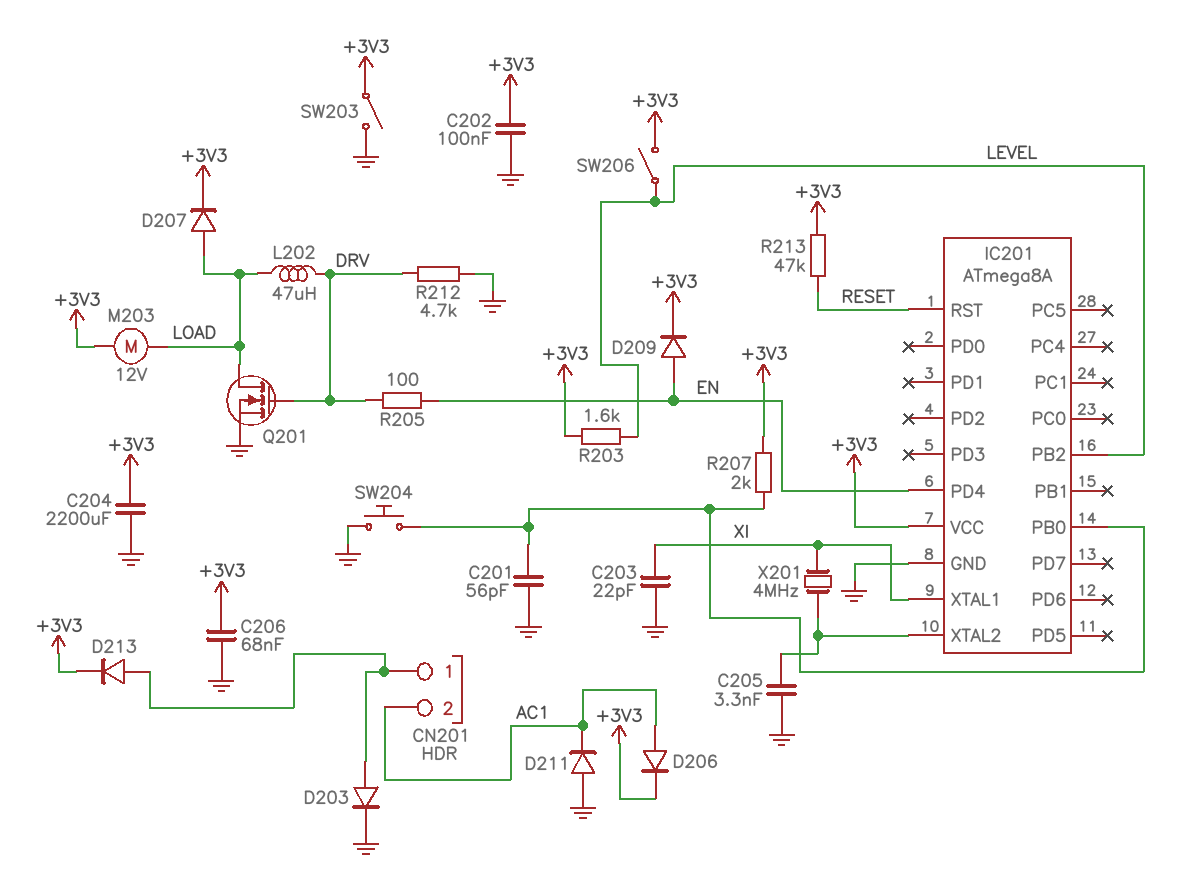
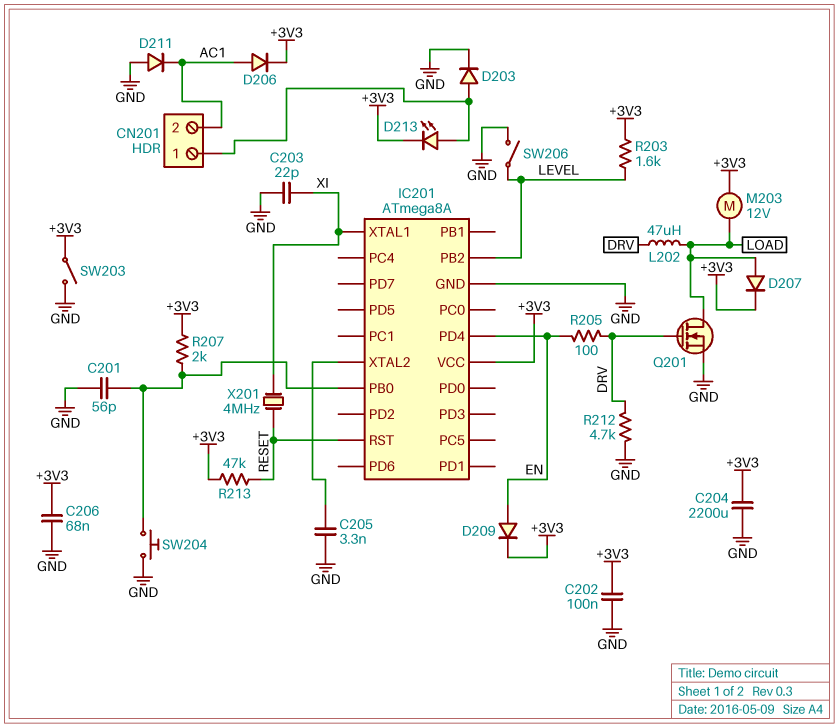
D213: diode (A CN201/1, K +3V3) -> LED (A CN201/1, K +3V3)
SW206: switch (+3V3, LEVEL) -> switch (GND, LEVEL)
X201: 4MHz (IC201/XTAL2, XI) -> 4MHz (RESET, XI)

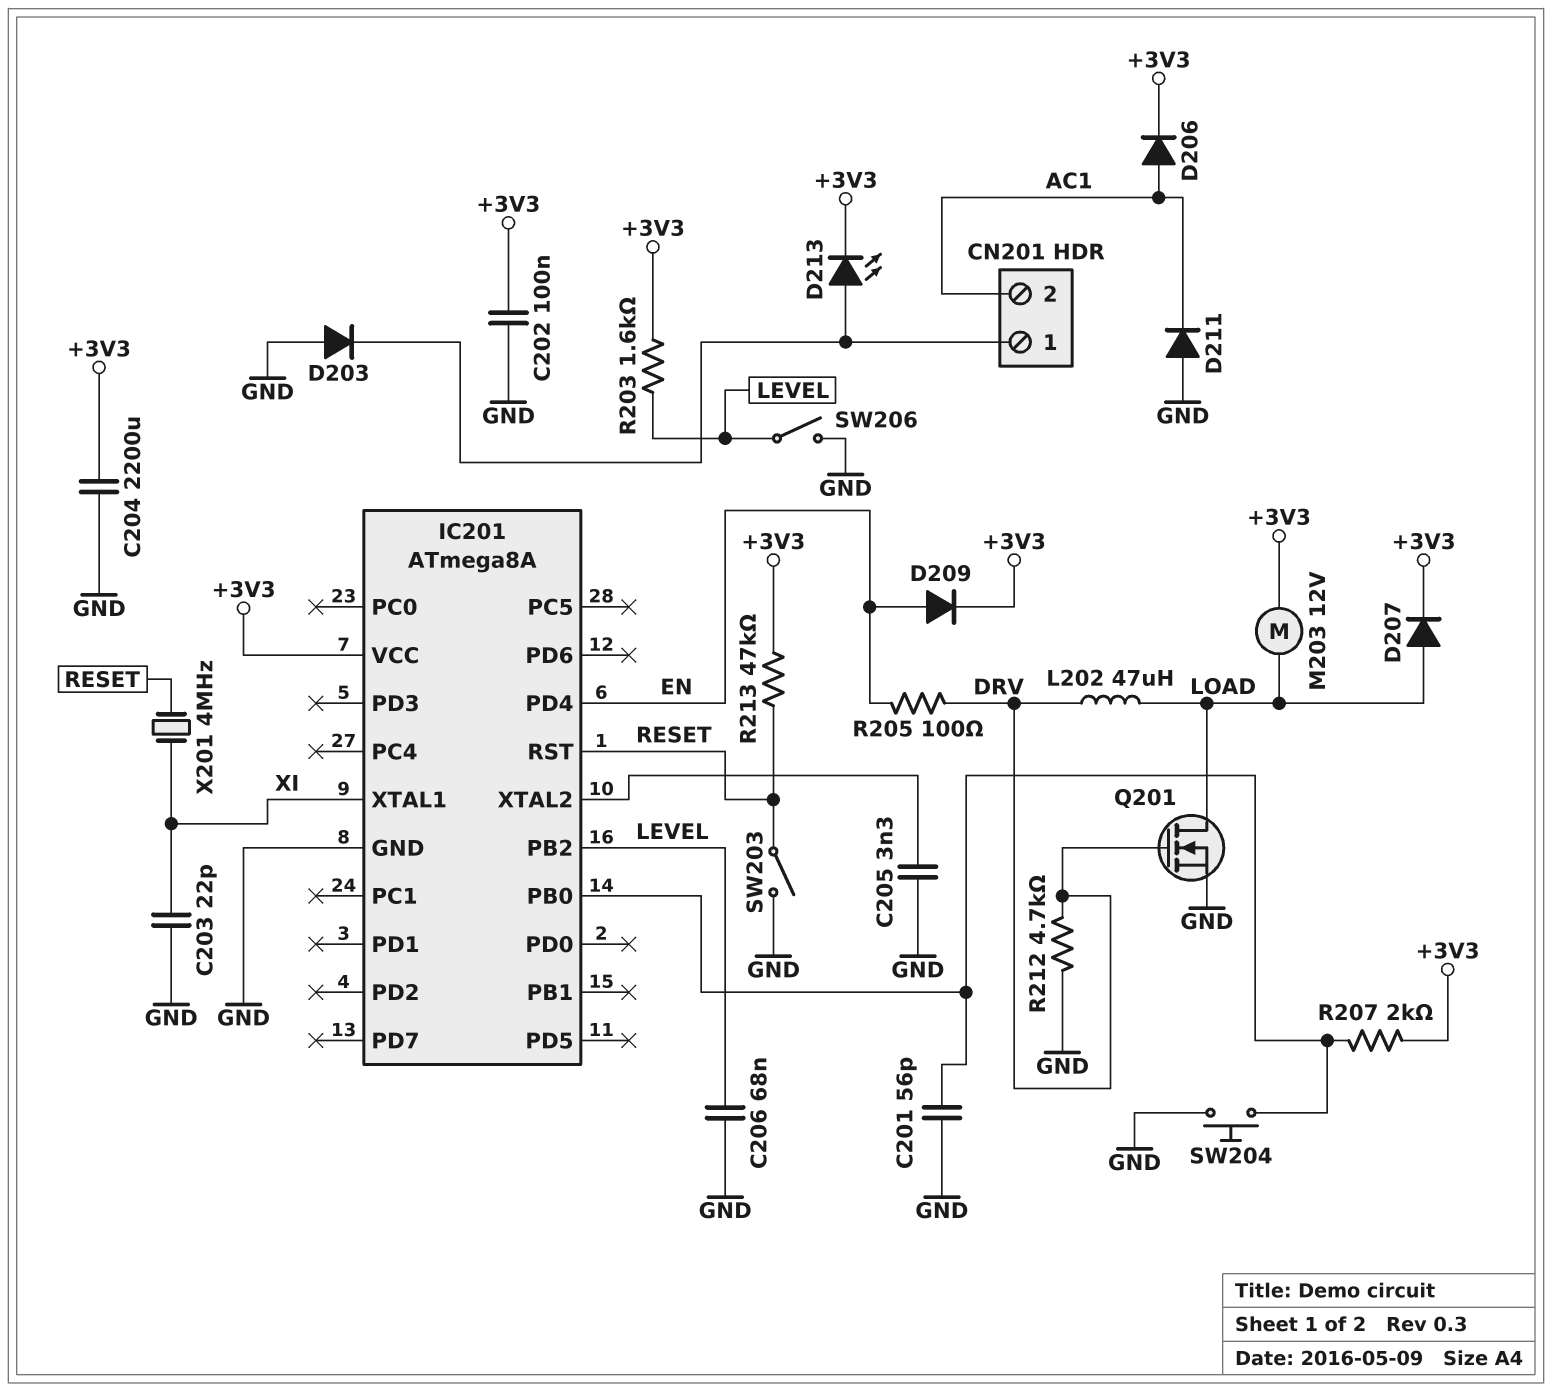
C206: 68nF (+3V3, GND) -> 68nF (GND, LEVEL)
D203: diode (A CN201/1, K GND) -> diode (A GND, K CN201/1)
SW203: switch (+3V3, GND) -> switch (GND, RESET)

